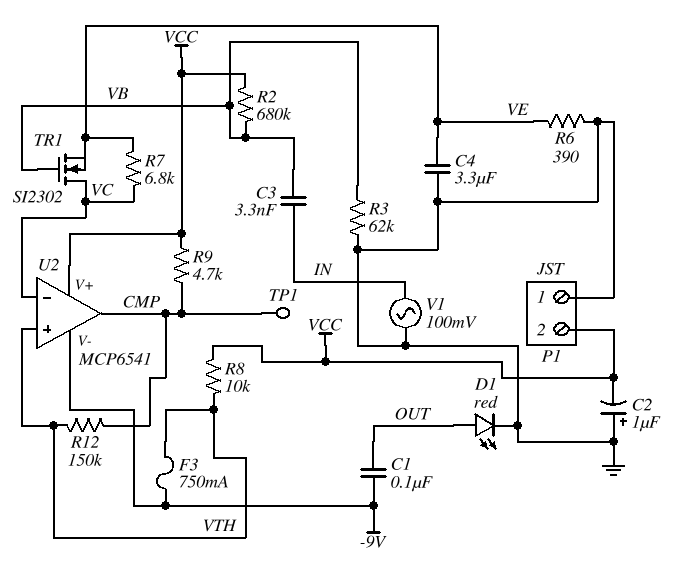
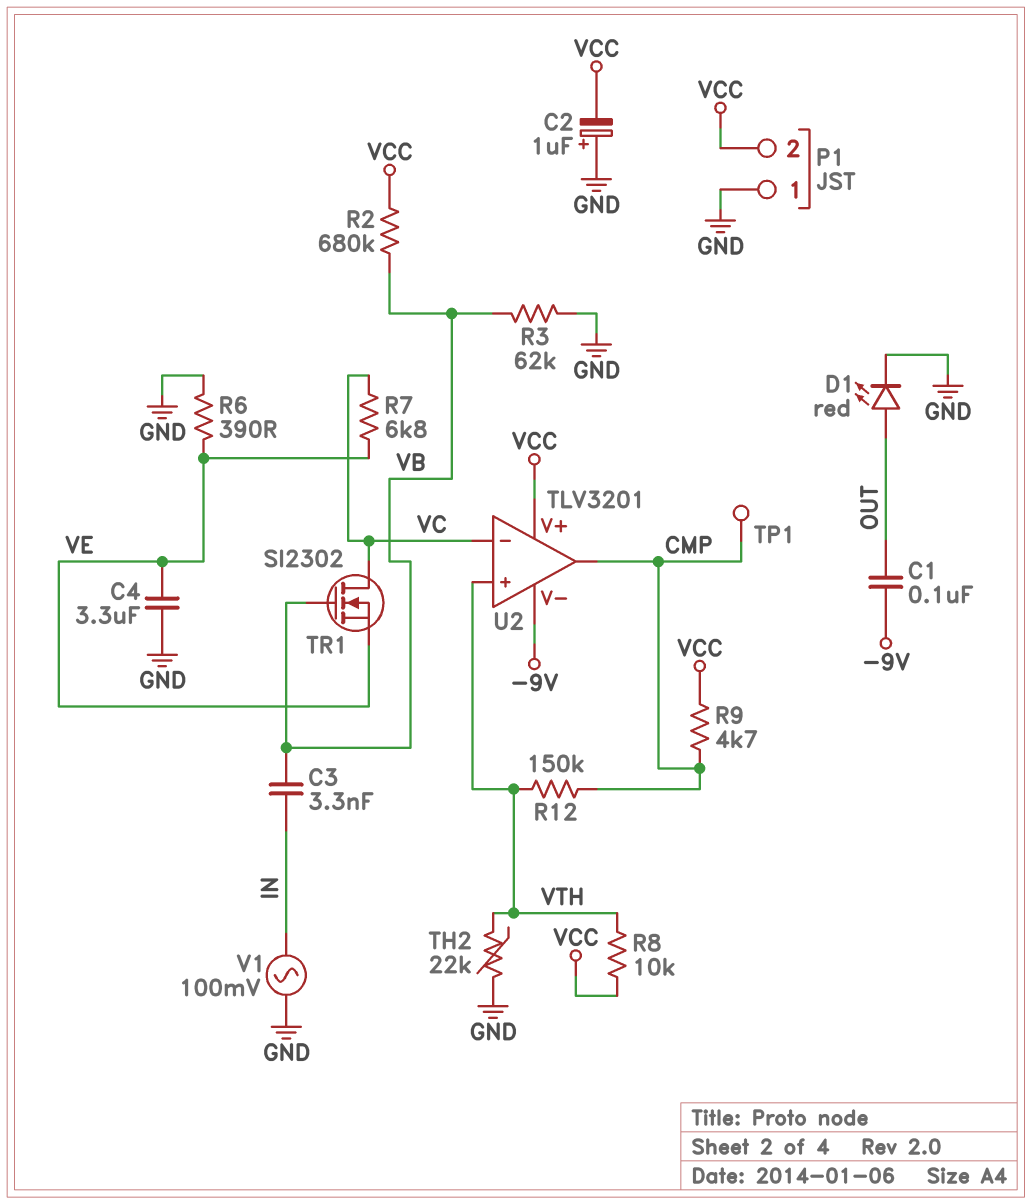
F3: 750mA (-9V, VTH) -> none
TH2: none -> 22k (GND, VTH)
U2: MCP6541 -> TLV3201

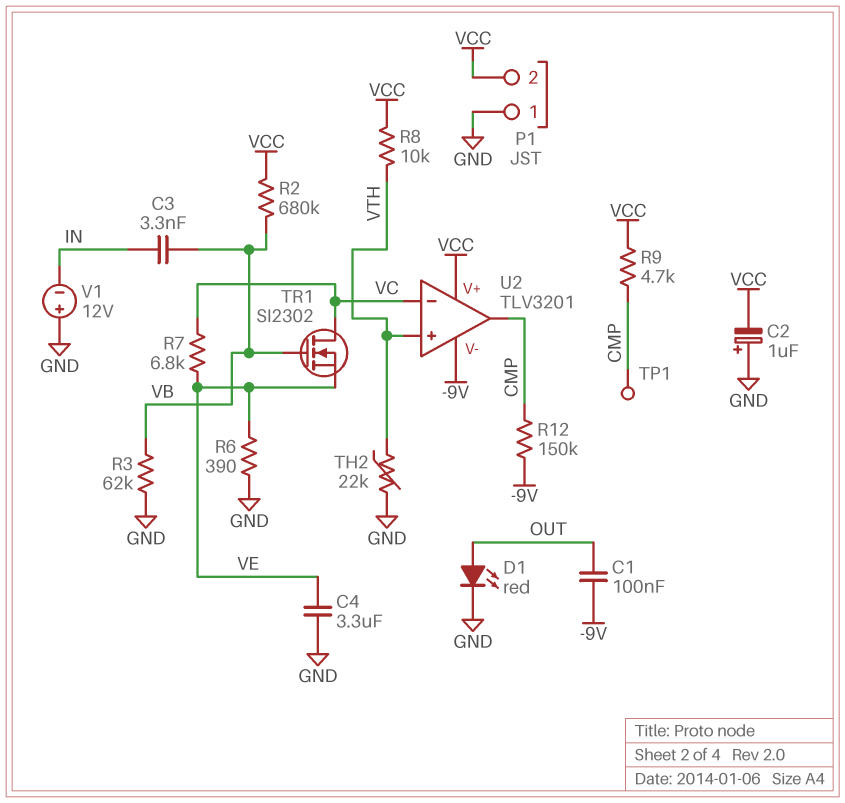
R12: 150k (CMP, VTH) -> 150k (-9V, CMP)
V1: AC 100mV (GND, IN) -> 12V (plus GND, minus IN)

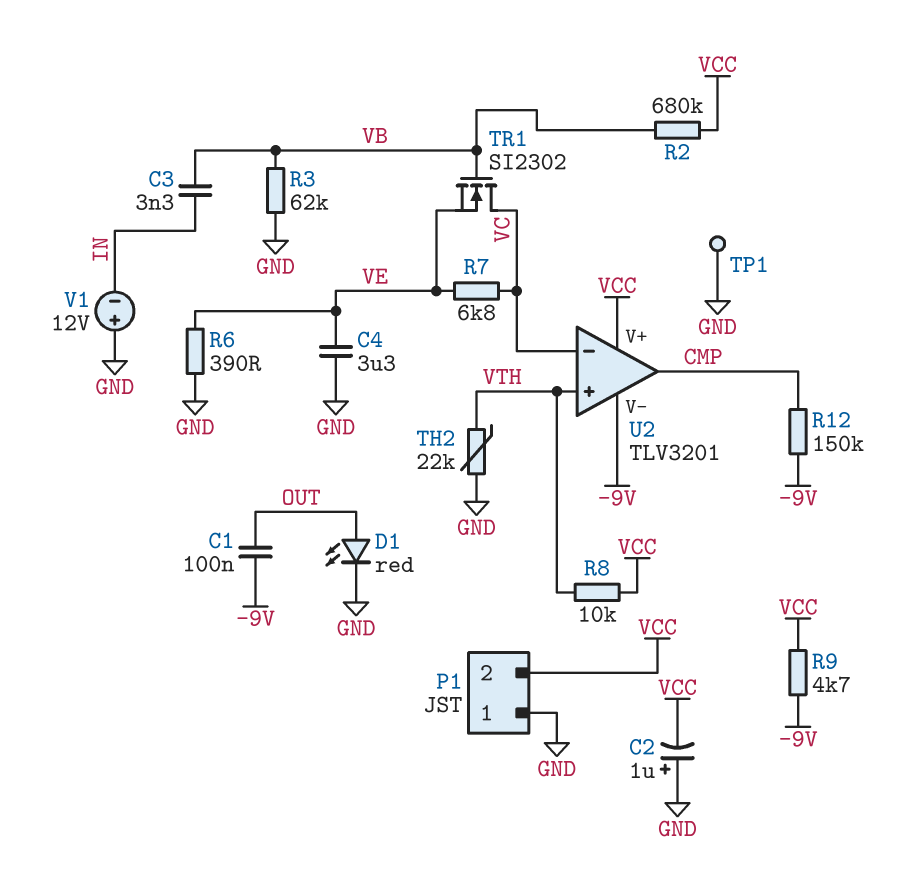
R9: 4.7k (CMP, VCC) -> 4.7k (-9V, VCC)
TP1: test point (CMP) -> test point (GND)

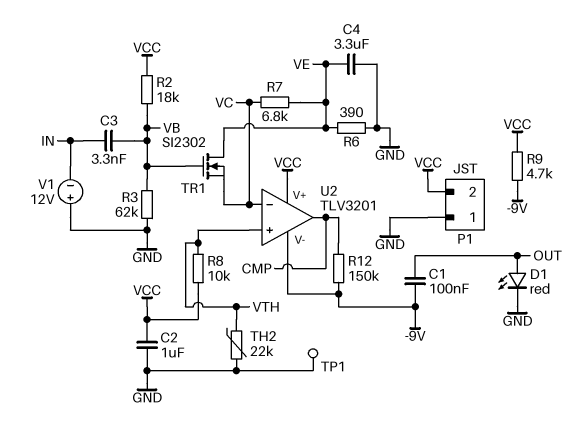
C2: 1uF (plus GND, minus VCC) -> 1uF (GND, VCC)
R2: 680k (VB, VCC) -> 18k (VB, VCC)
TR1: NMOS SI2302 (G VB, D VC, S VE) -> NMOS SI2302 (G VB, D VE, S VC)

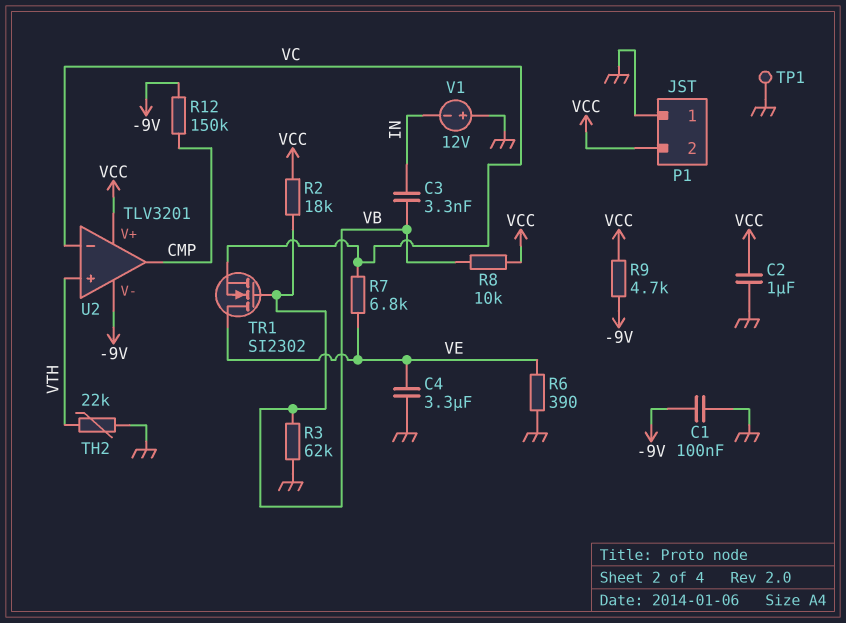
C1: 100nF (-9V, OUT) -> 100nF (-9V, GND)
D1: LED red (A OUT, K GND) -> none
R8: 10k (VCC, VTH) -> 10k (VB, VCC)

